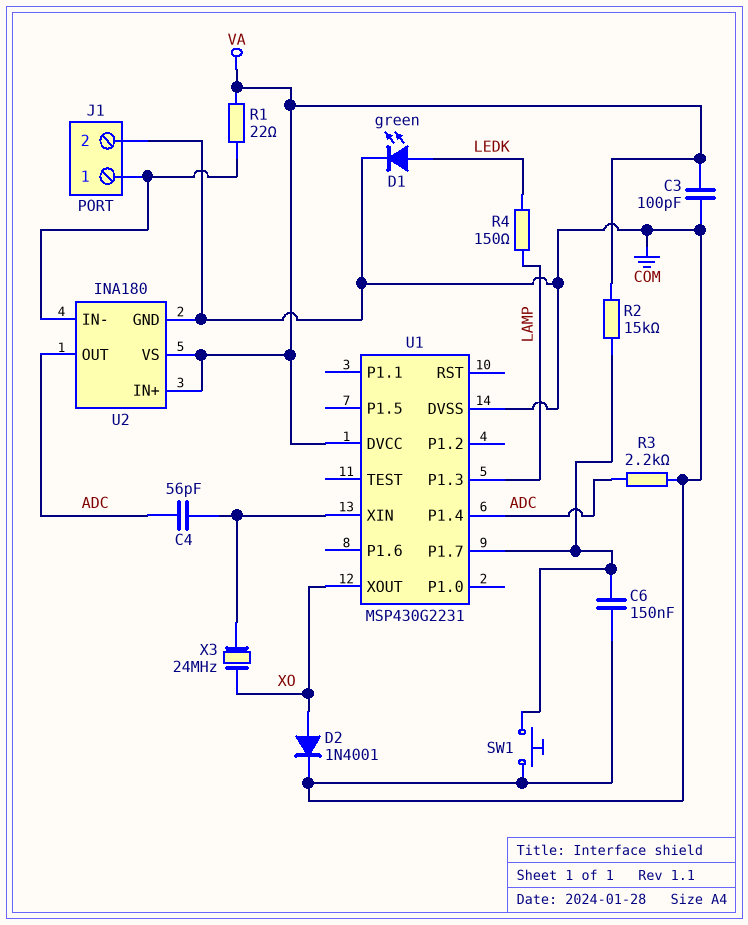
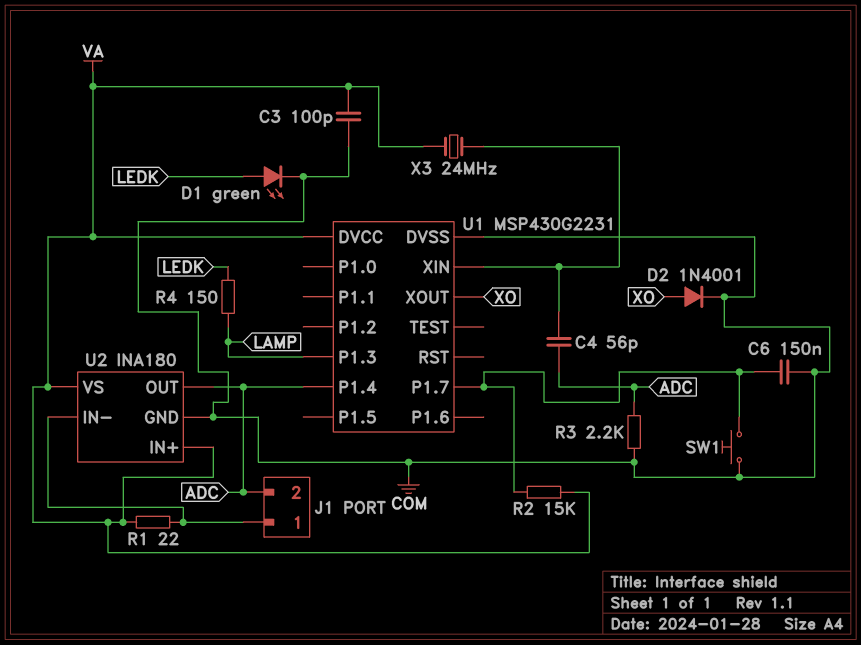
J1 pin 2: COM -> ADC
X3: 24MHz (U1/XIN, XO) -> 24MHz (U1/XIN, VA)

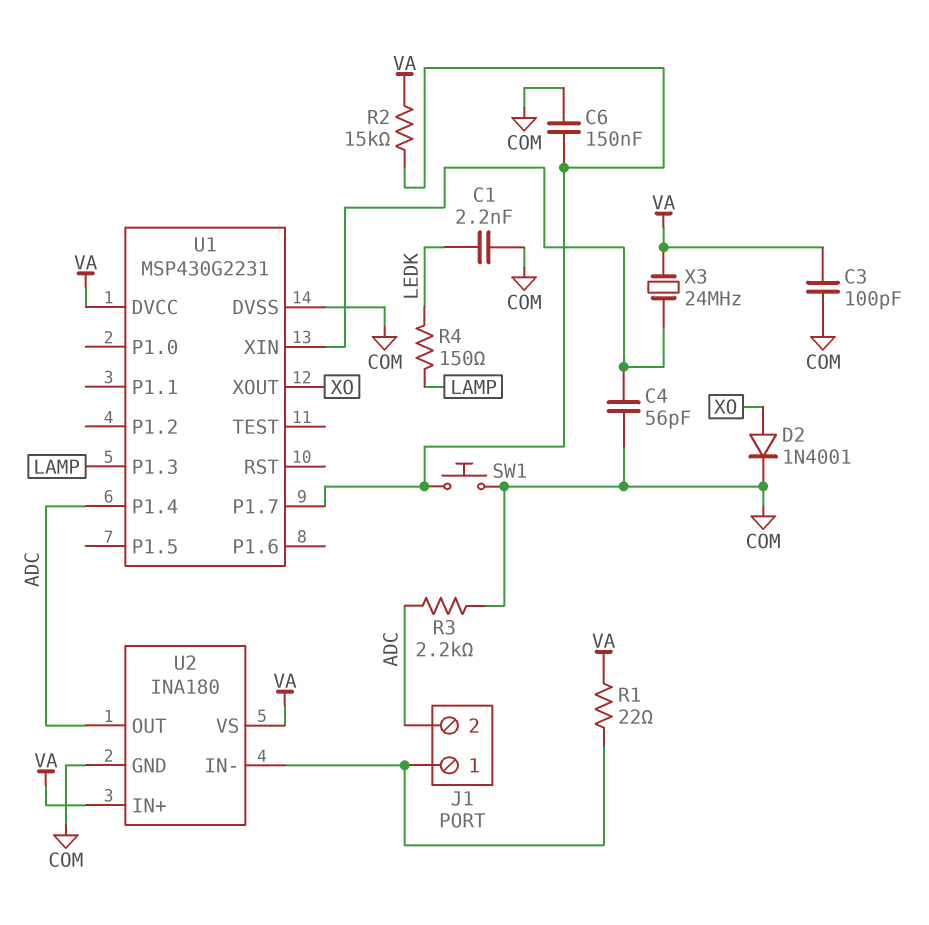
C1: none -> 2.2nF (COM, LEDK)
C4: 56pF (ADC, U1/XIN) -> 56pF (COM, U1/XIN)
D1: LED green (A LEDK, K COM) -> none

